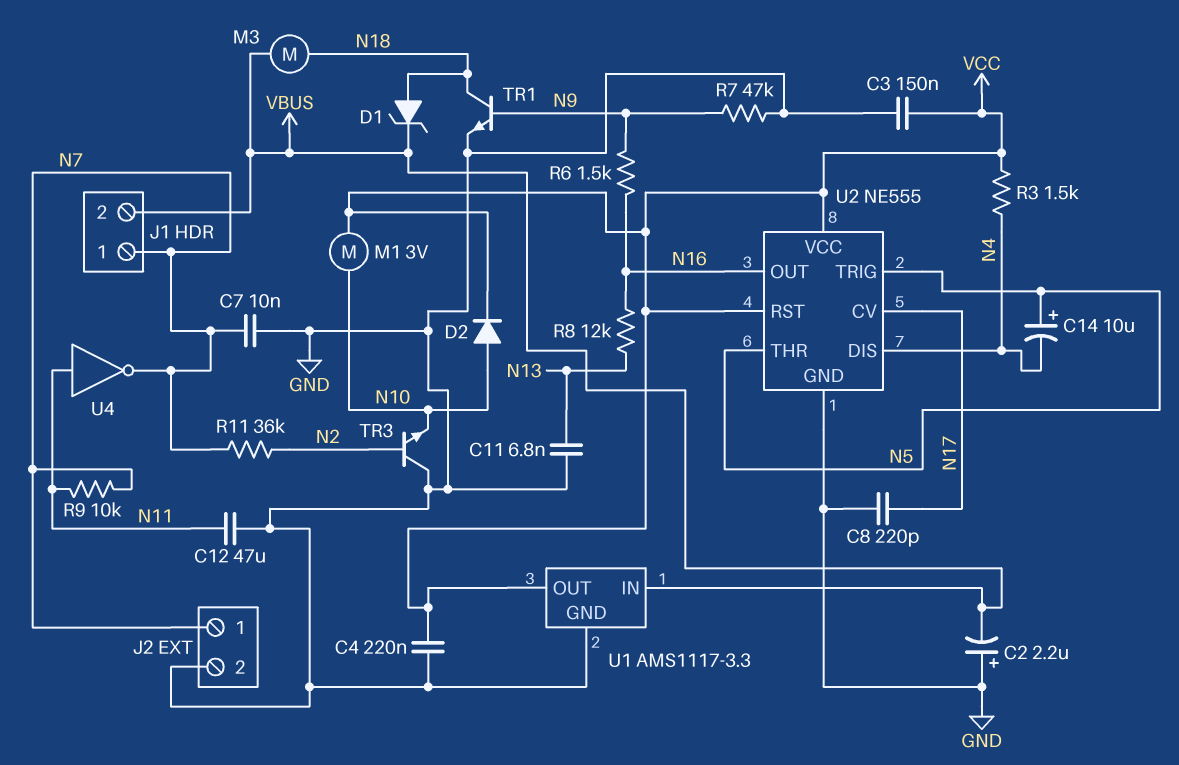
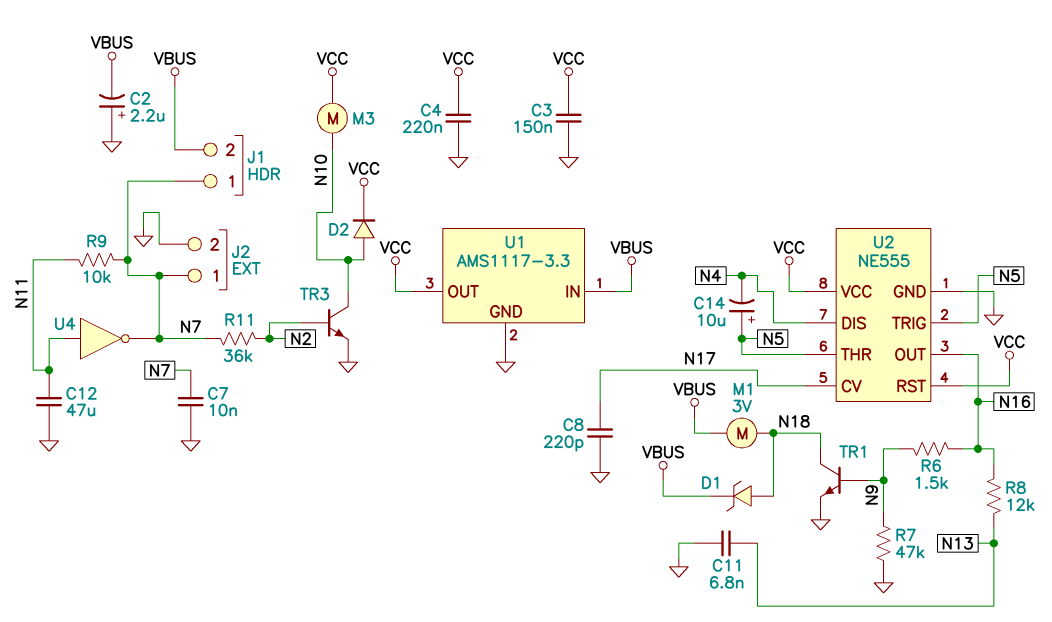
M1: motor 3V (N10, VCC) -> motor 3V (N18, VBUS)
M3: motor (N18, VBUS) -> motor (N10, VCC)
R3: 1.5k (N4, VCC) -> none
TR3: NPN (B N2, C GND, E N10) -> NPN (B N2, C N10, E GND)

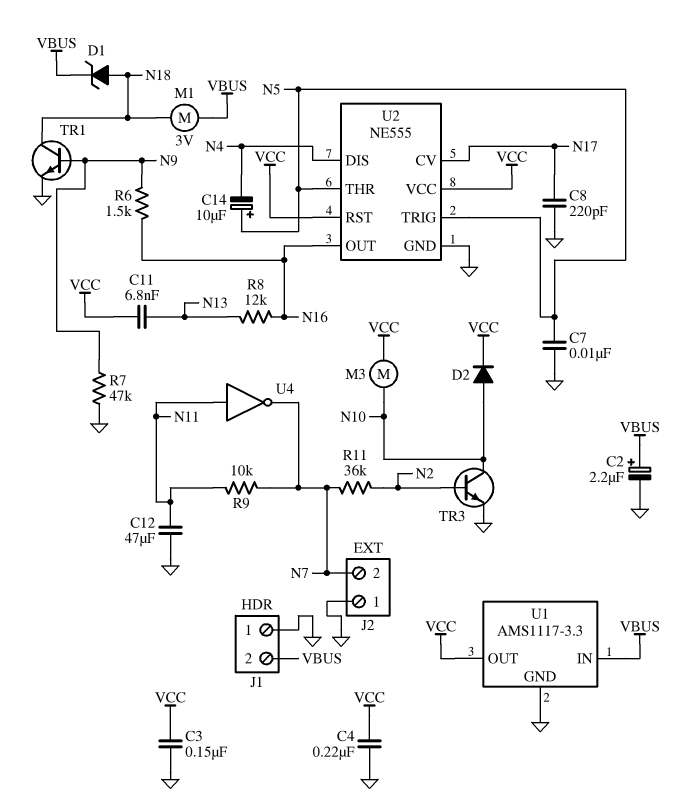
C2: 2.2uF (plus GND, minus VBUS) -> 2.2uF (plus VBUS, minus GND)
C7: 10nF (GND, N7) -> 10nF (GND, N5)
C11: 6.8nF (GND, N13) -> 6.8nF (N13, VCC)
J1 pin 1: N7 -> GND
J2 pin 1: N7 -> GND
J2 pin 2: GND -> N7

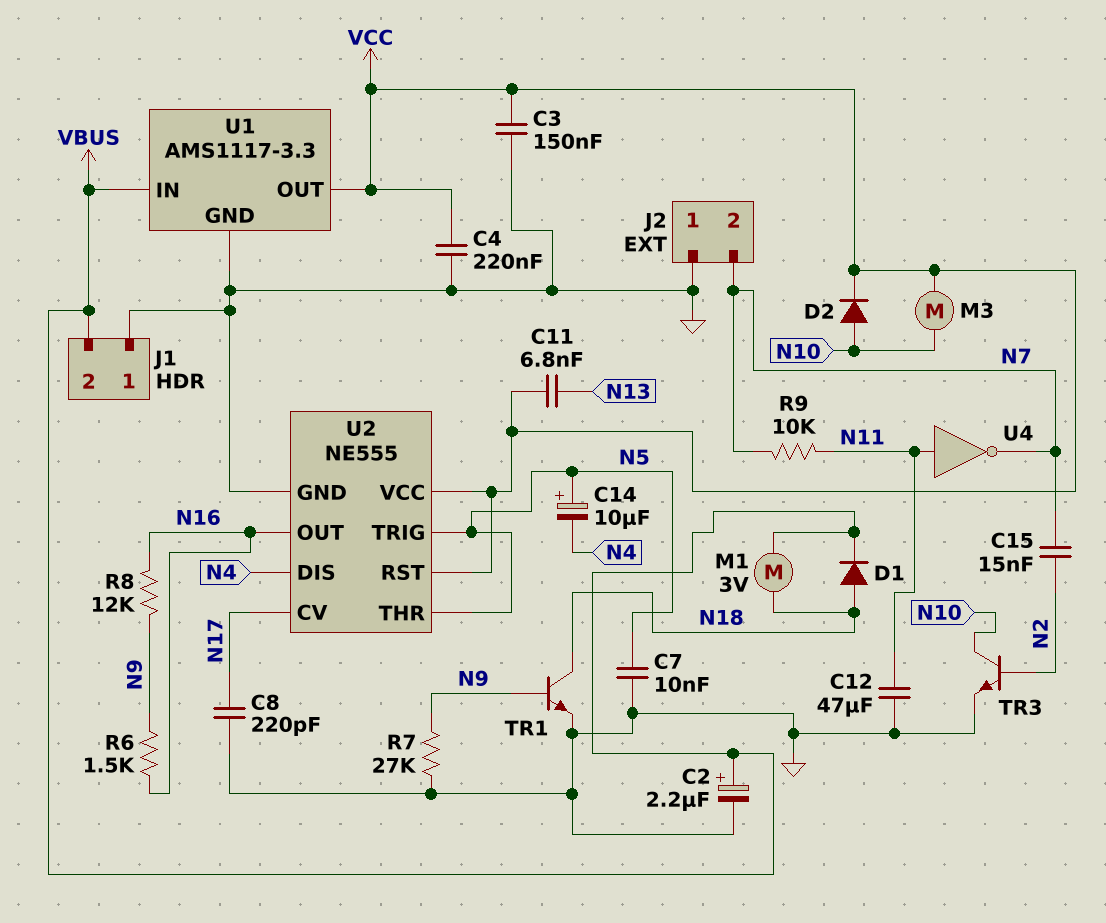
C15: none -> 15nF (N2, N7)
D1: zener (A N18, K VBUS) -> diode (A N18, K VBUS)
R7: 47k (GND, N9) -> 27k (GND, N9)
R8: 12k (N13, N16) -> 12k (N9, N16)
R11: 36k (N2, N7) -> none

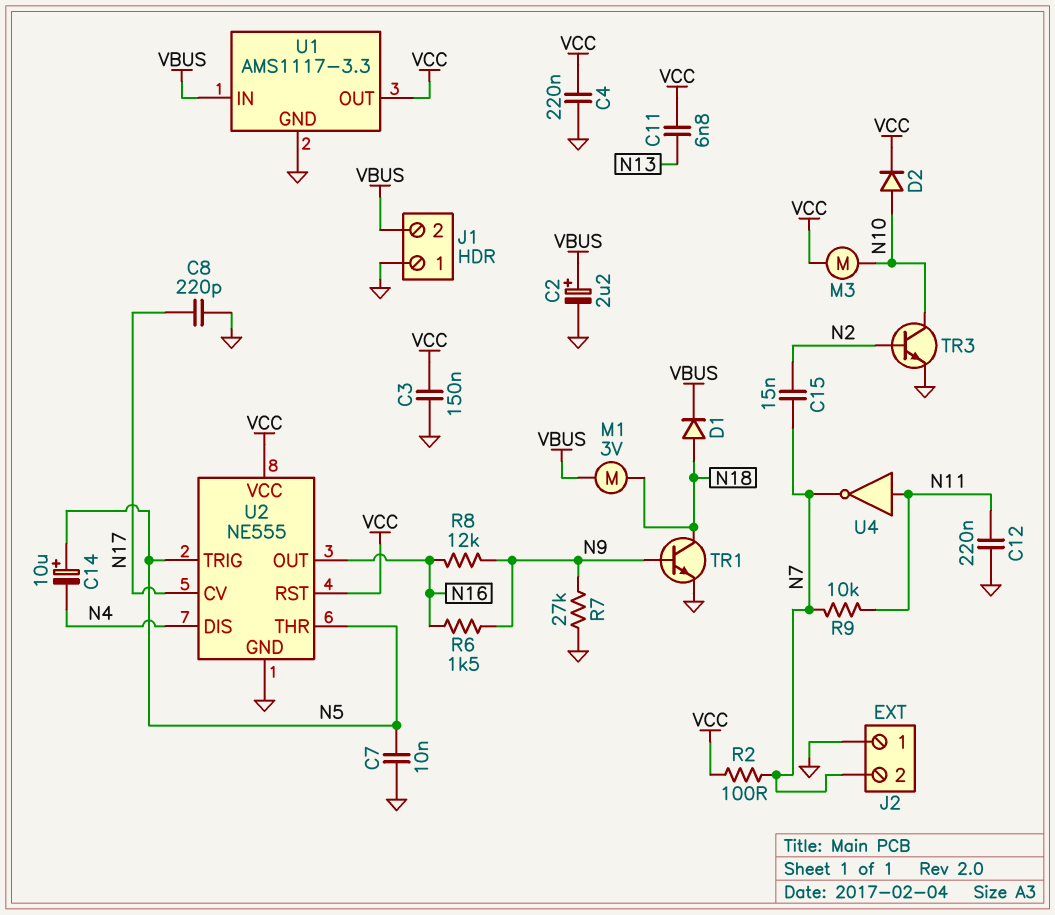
C12: 47uF (GND, N11) -> 220nF (GND, N11)
R2: none -> 100 (N7, VCC)

